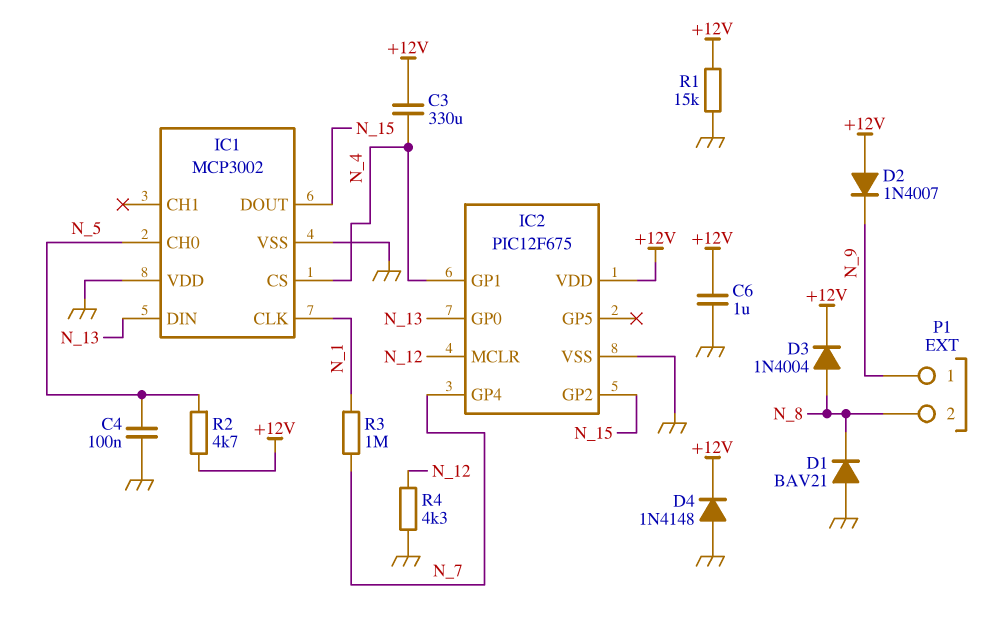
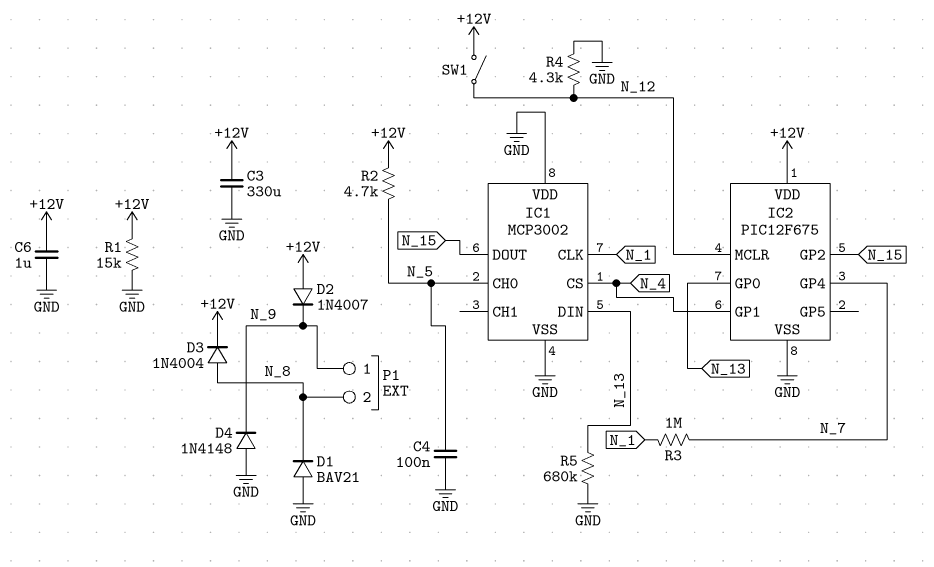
C3: 330uF (+12V, N_4) -> 330uF (+12V, GND)
D4: diode 1N4148 (A GND, K +12V) -> diode 1N4148 (A GND, K N_9)
R5: none -> 680k (GND, N_13)
SW1: none -> switch (+12V, N_12)

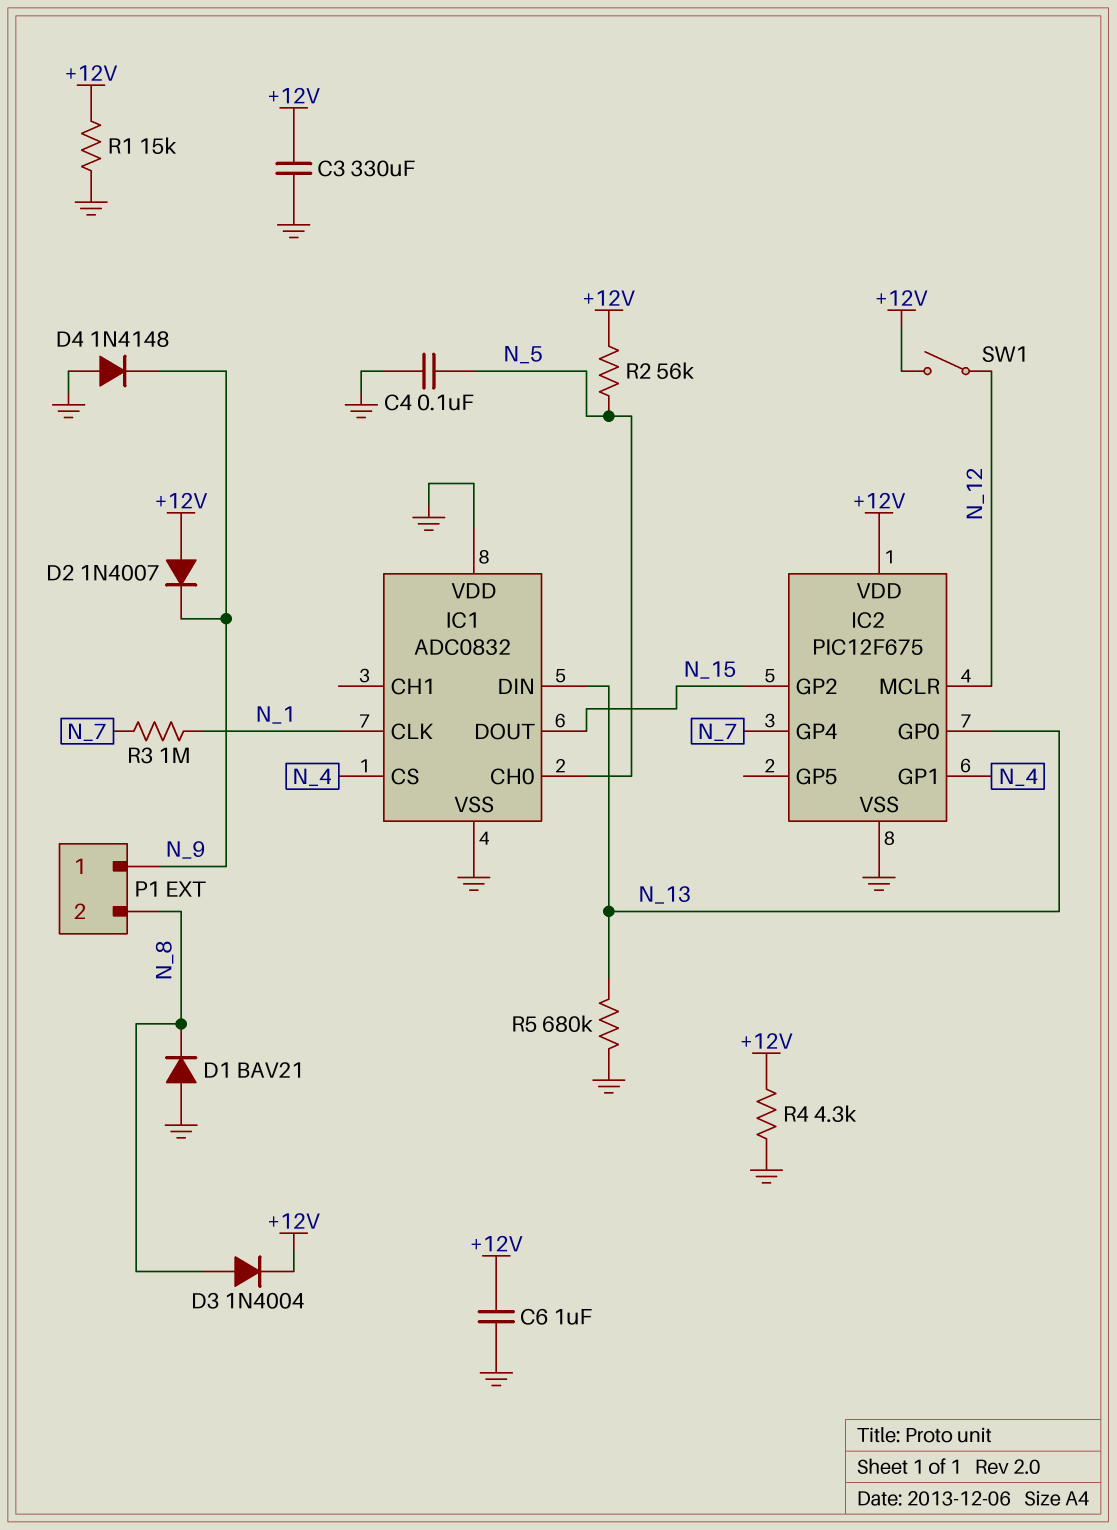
IC1: MCP3002 -> ADC0832
R2: 4.7k (+12V, N_5) -> 56k (+12V, N_5)
R4: 4.3k (GND, N_12) -> 4.3k (+12V, GND)

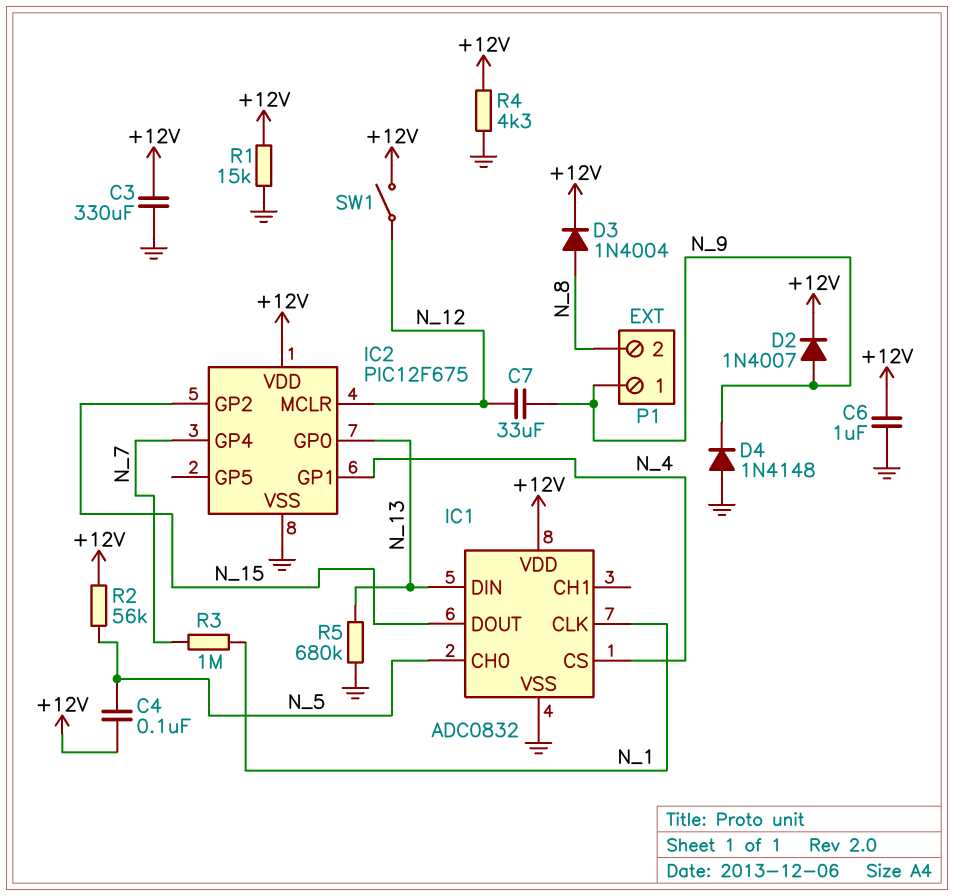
C4: 100nF (GND, N_5) -> 100nF (+12V, N_5)
C7: none -> 33uF (N_9, N_12)
D1: diode BAV21 (A GND, K N_8) -> none
D2: diode 1N4007 (A +12V, K N_9) -> diode 1N4007 (A N_9, K +12V)
IC1 pin VDD: GND -> +12V

